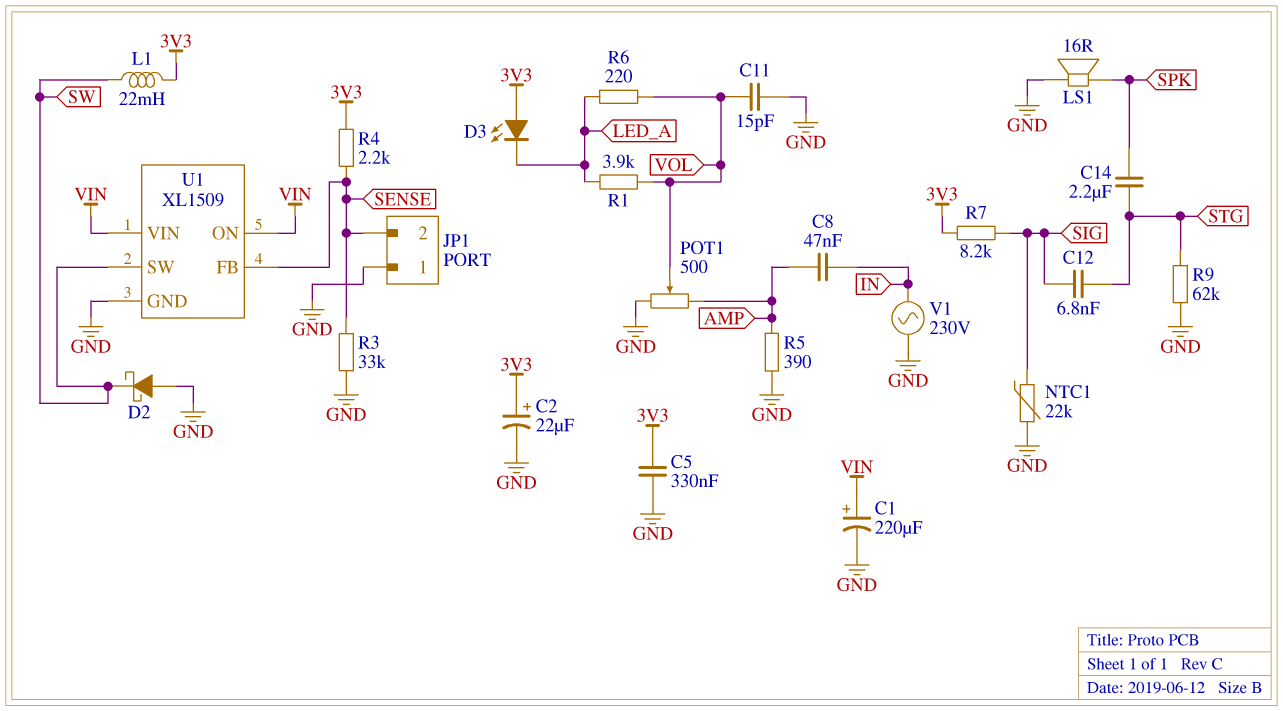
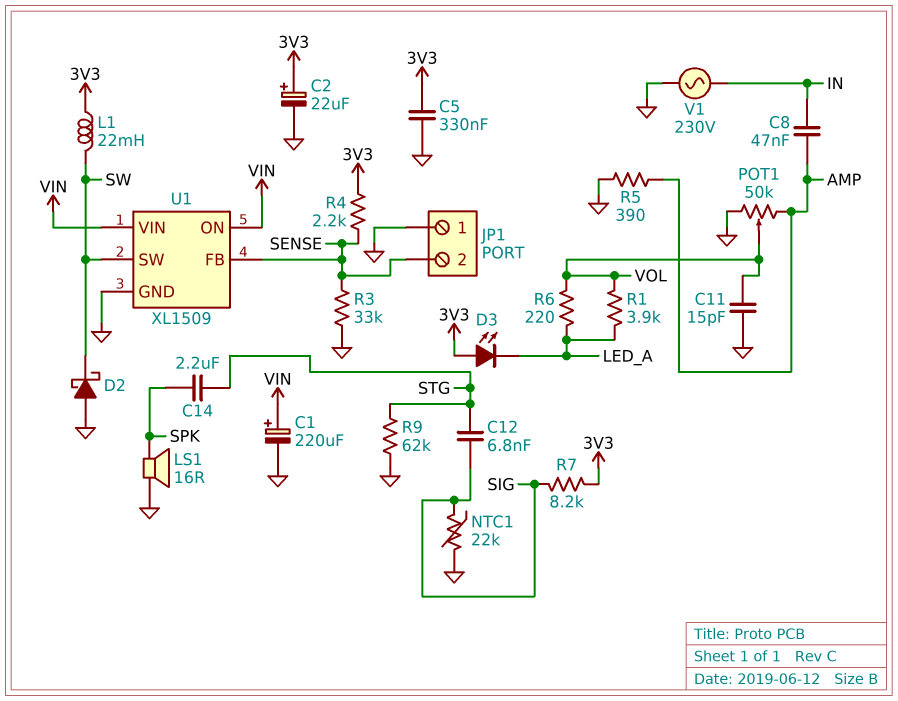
POT1: 500 (AMP, GND, wiper VOL) -> 50k (AMP, GND, wiper VOL)

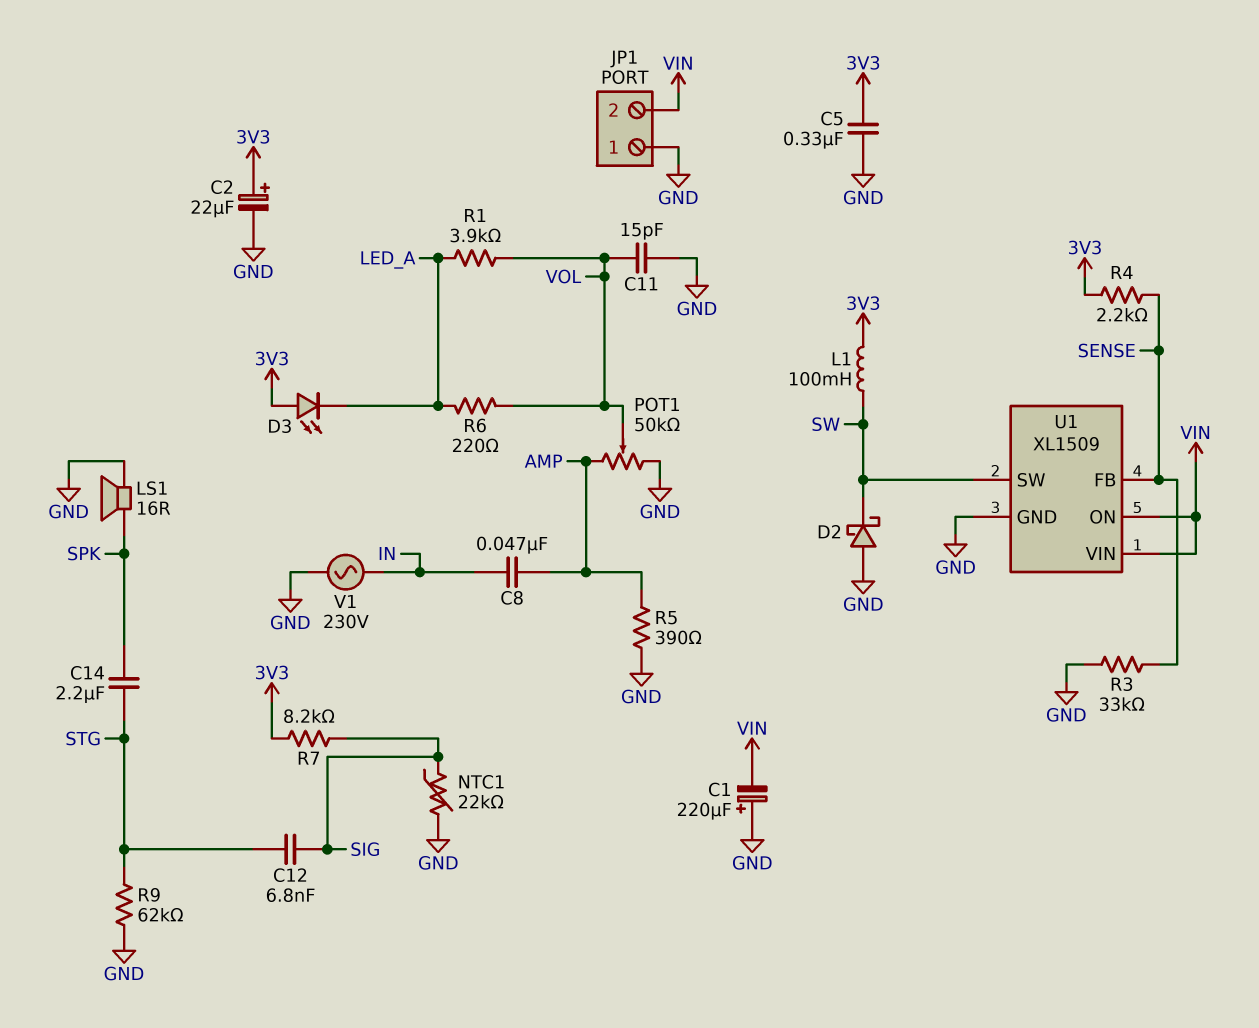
C1: 220uF (plus VIN, minus GND) -> 220uF (plus GND, minus VIN)
JP1 pin 2: SENSE -> VIN
L1: 22mH (3V3, SW) -> 100mH (3V3, SW)

